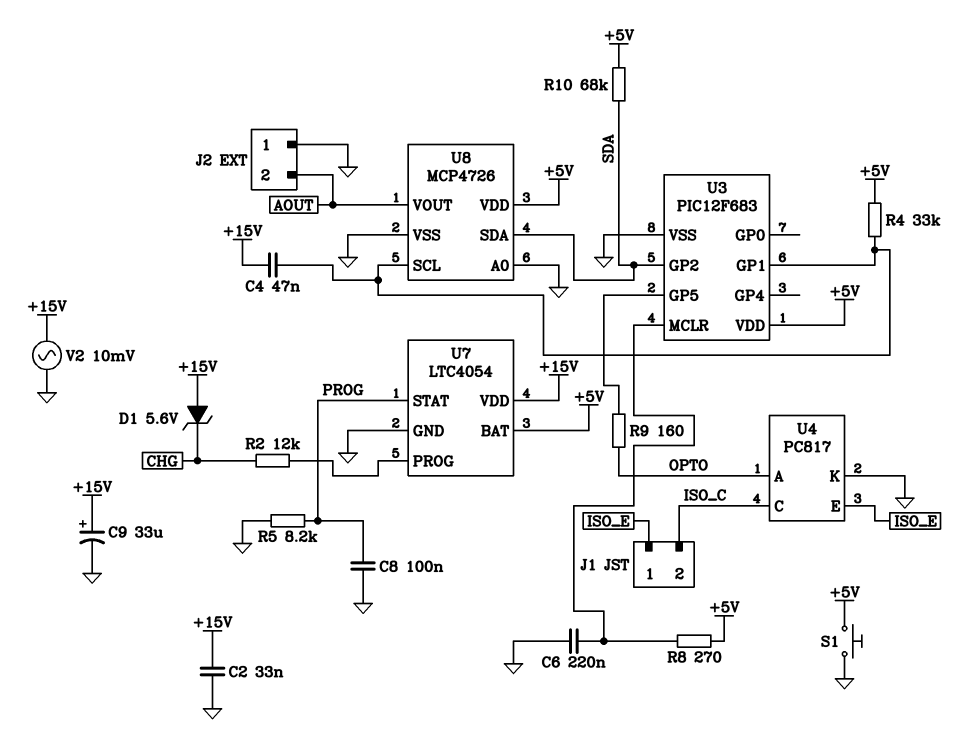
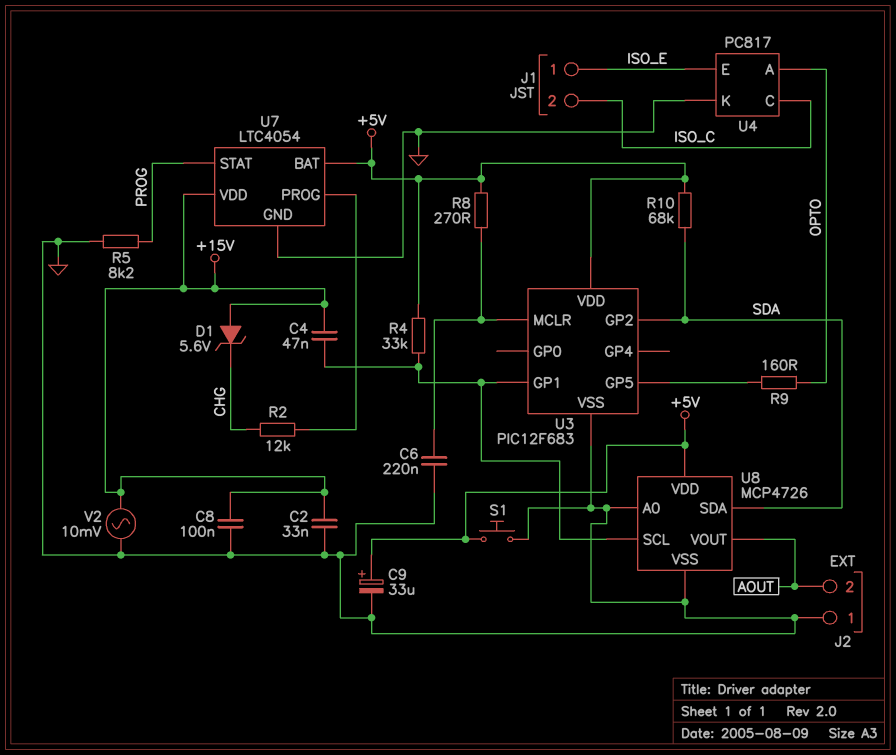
C8: 100nF (GND, PROG) -> 100nF (+15V, GND)
C9: 33uF (plus +15V, minus GND) -> 33uF (plus +5V, minus GND)

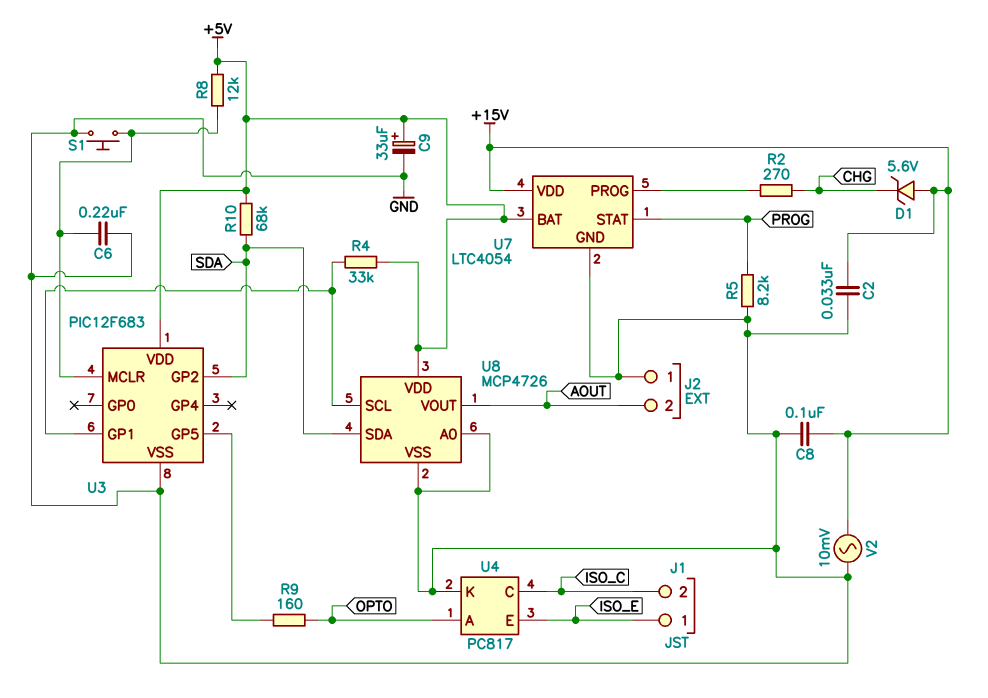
C4: 47nF (+15V, U3/GP1) -> none
R2: 12k (CHG, U7/PROG) -> 270 (CHG, U7/PROG)
R8: 270 (+5V, U3/MCLR) -> 12k (+5V, U3/MCLR)
S1: button (+5V, GND) -> button (GND, U3/MCLR)

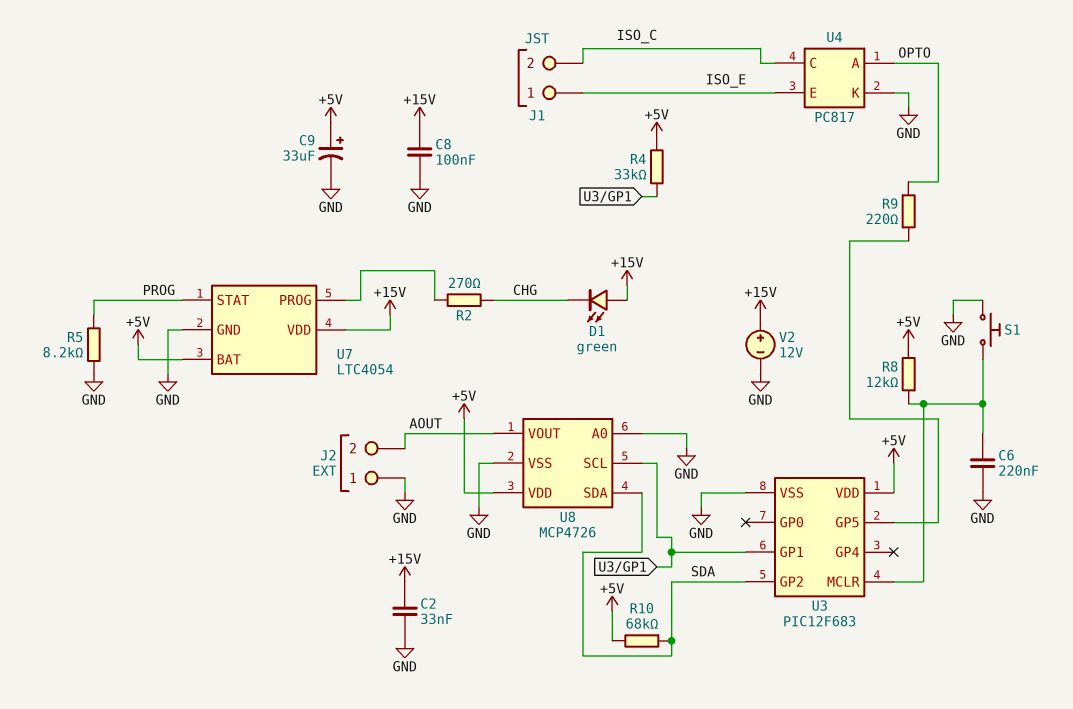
D1: zener 5.6V (A +15V, K CHG) -> LED green (A +15V, K CHG)
R9: 160 (OPTO, U3/GP5) -> 220 (OPTO, U3/GP5)
V2: AC 10mV (+15V, GND) -> 12V (plus +15V, minus GND)

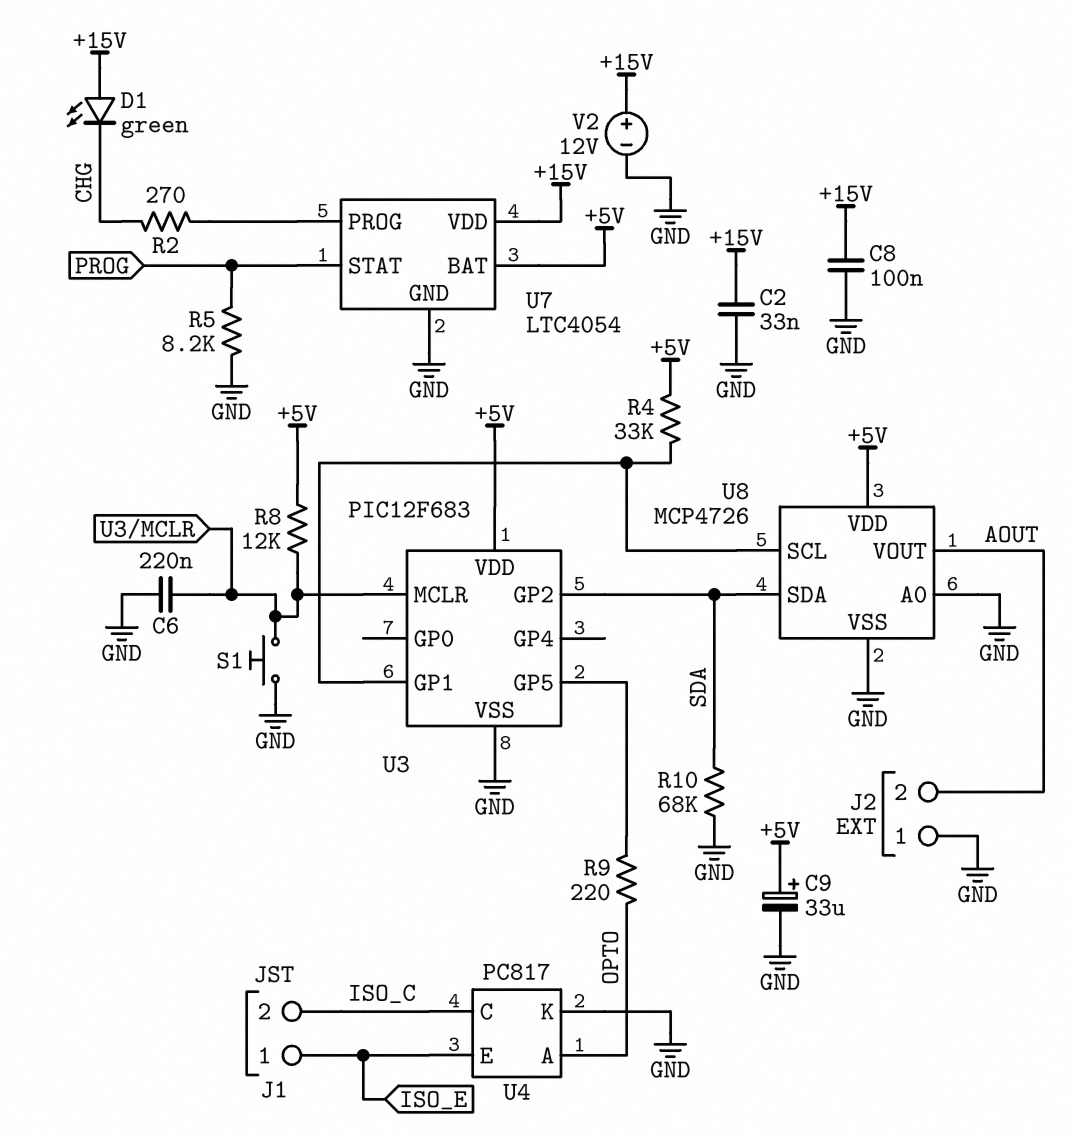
R10: 68k (+5V, SDA) -> 68k (GND, SDA)

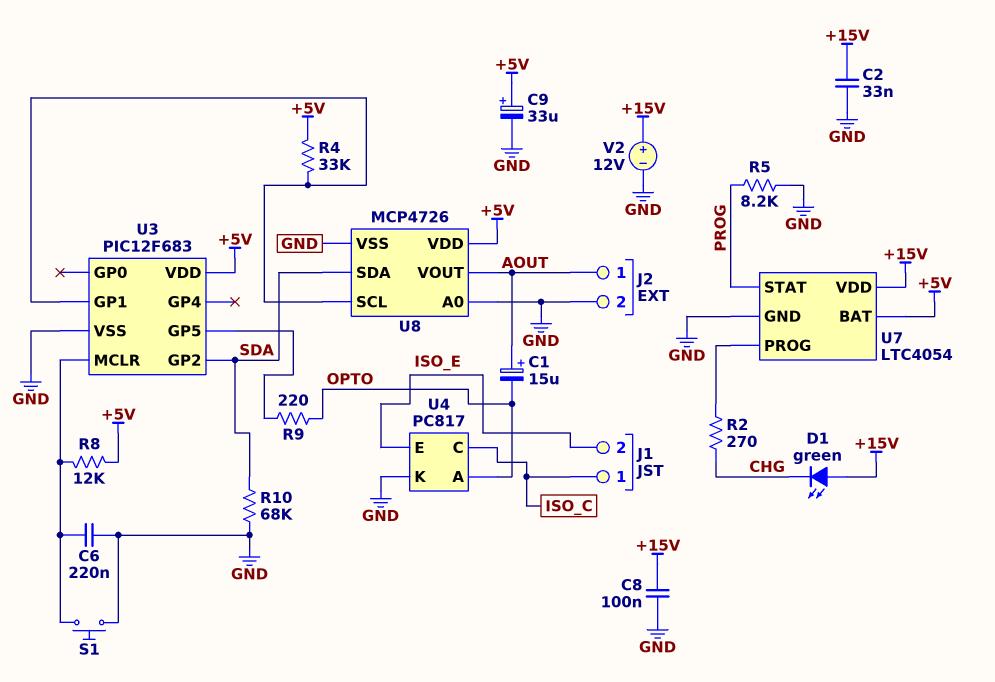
C1: none -> 15uF (plus AOUT, minus OPTO)
J1 pin 1: ISO_E -> ISO_C
J1 pin 2: ISO_C -> ISO_E
J2 pin 1: GND -> AOUT
J2 pin 2: AOUT -> GND

